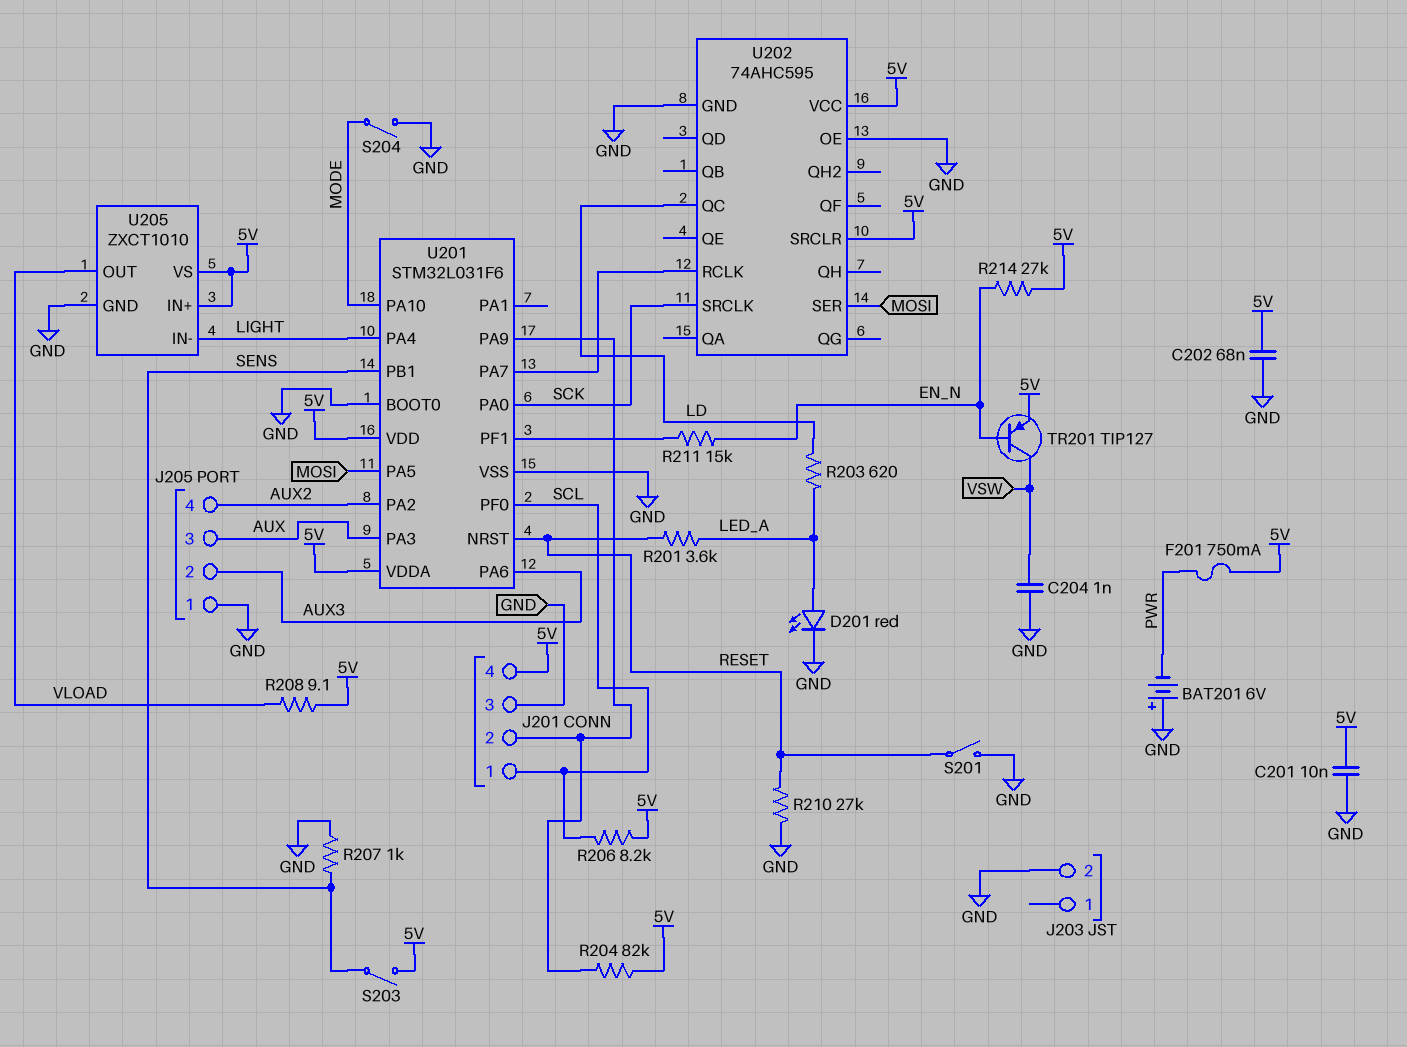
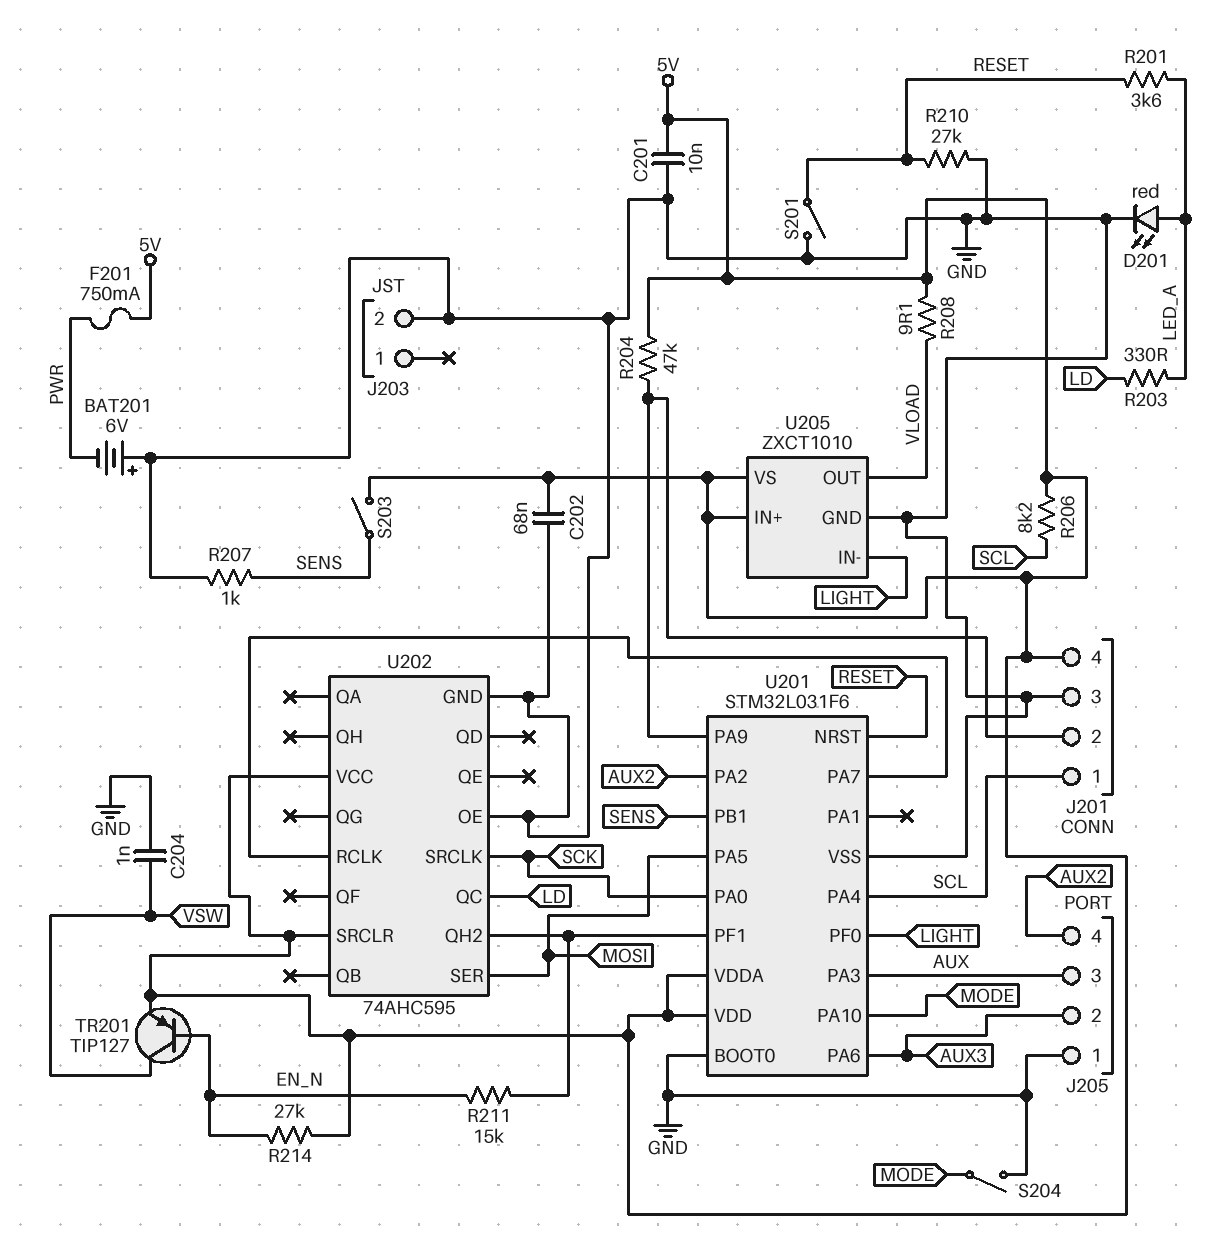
R203: 620 (LD, LED_A) -> 330 (LD, LED_A)
R204: 82k (5V, J201/2) -> 47k (5V, J201/2)
U201 pin PA4: LIGHT -> SCL
U201 pin PF0: SCL -> LIGHT
U202 pin QH2: none -> U201/PF1

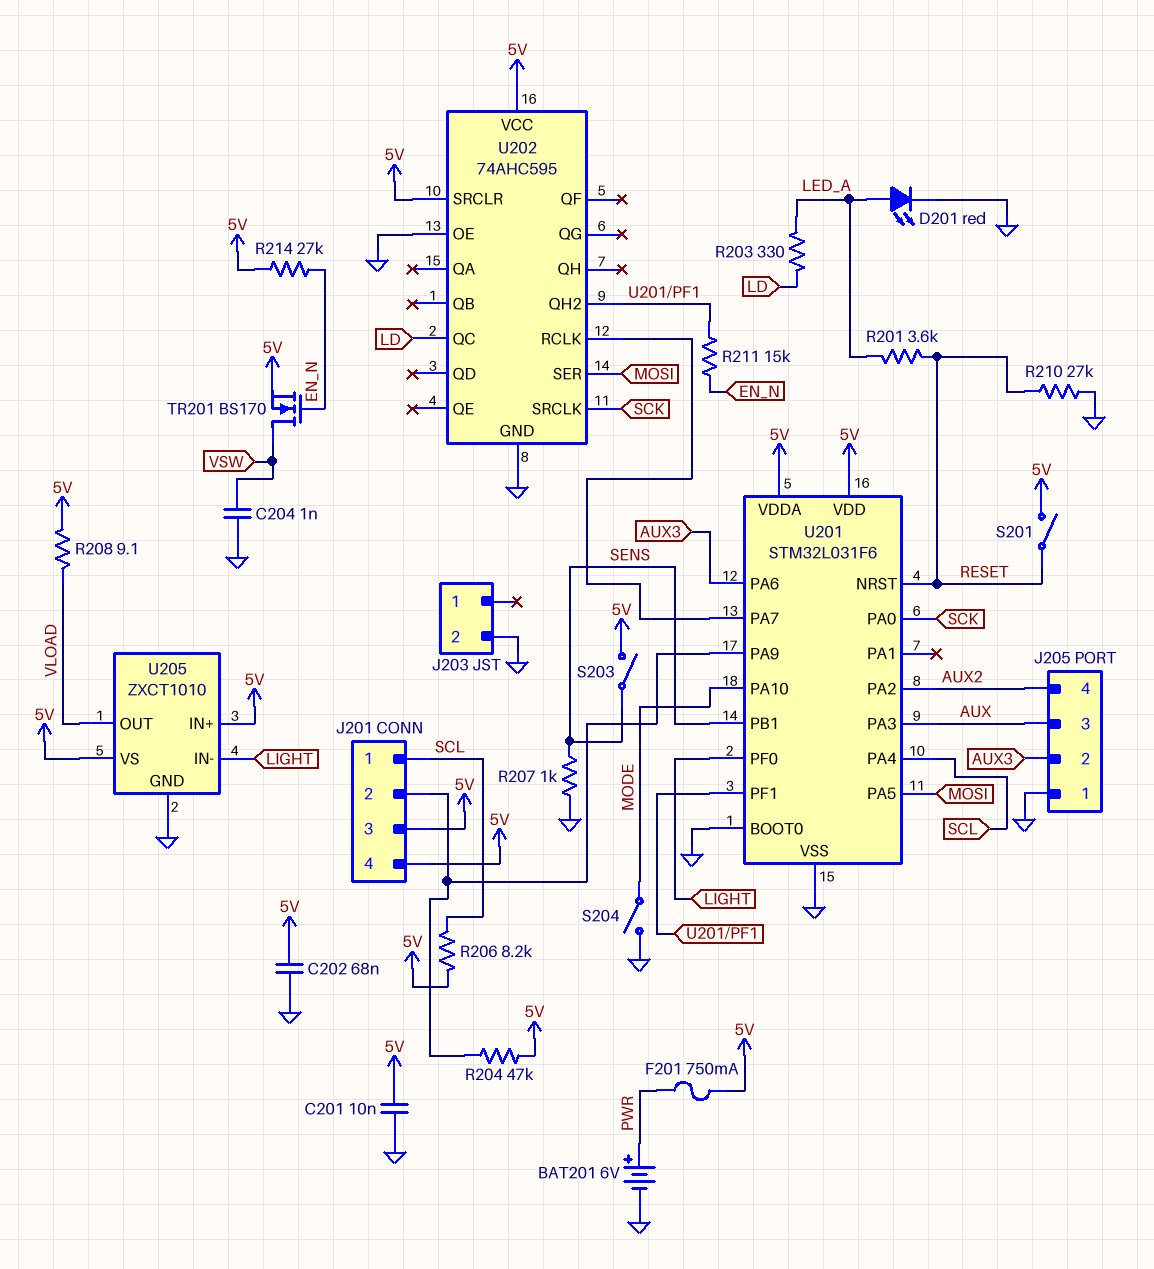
BAT201: 6V (plus GND, minus PWR) -> 6V (plus PWR, minus GND)
J201 pin 3: GND -> 5V
S201: switch (GND, RESET) -> switch (5V, RESET)
TR201: PNP TIP127 (B EN_N, C VSW, E 5V) -> NMOS BS170 (G EN_N, D VSW, S 5V)

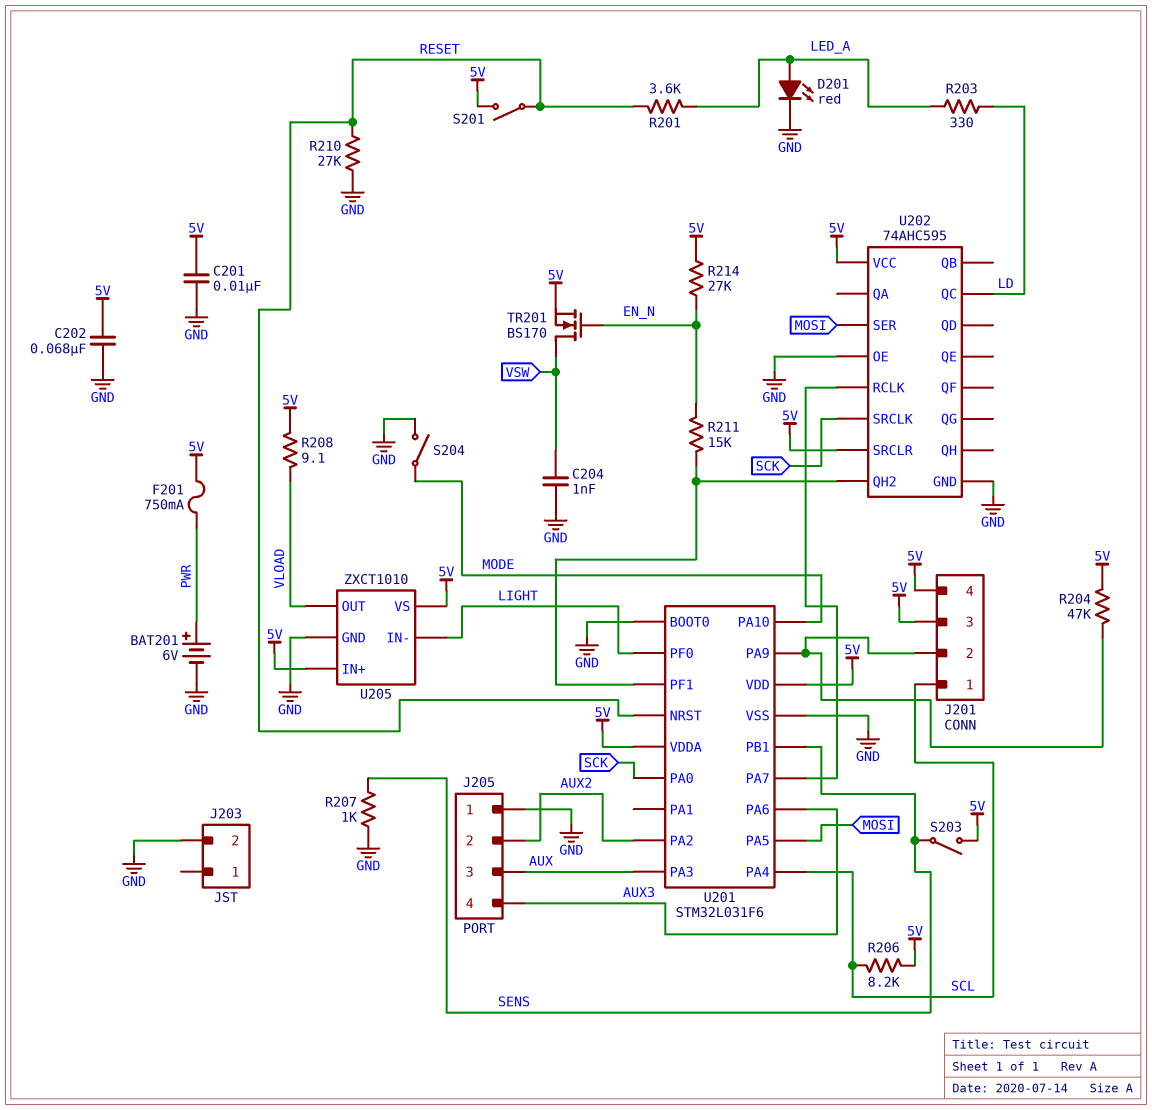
J205 pin 2: AUX3 -> AUX2
J205 pin 4: AUX2 -> AUX3

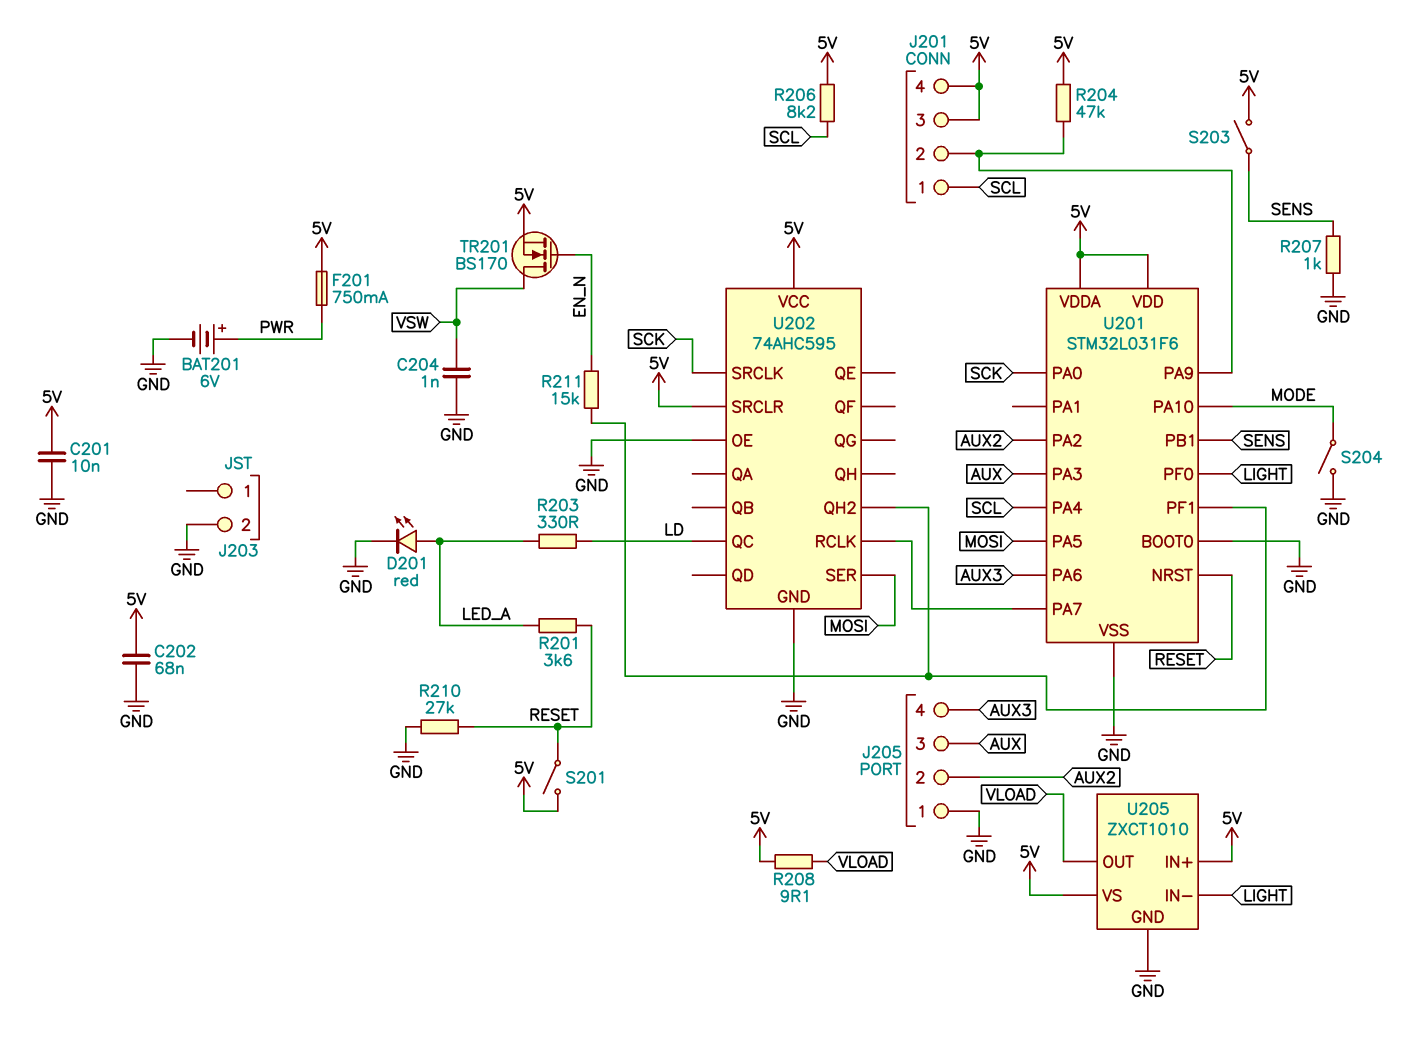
R214: 27k (5V, EN_N) -> none

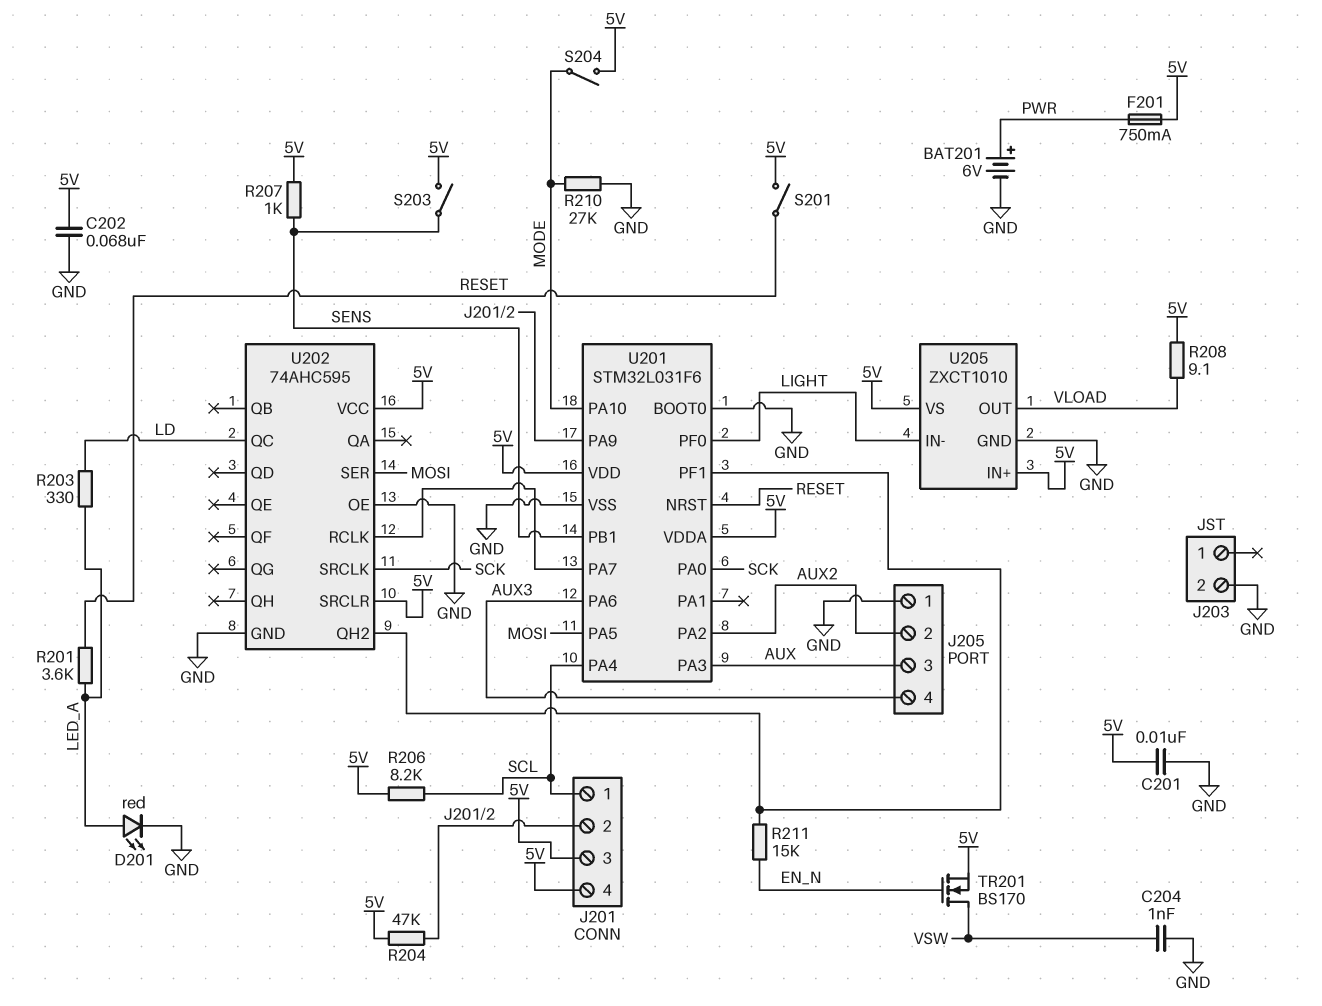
R207: 1k (GND, SENS) -> 1k (5V, SENS)
R210: 27k (GND, RESET) -> 27k (GND, MODE)
S204: switch (GND, MODE) -> switch (5V, MODE)

